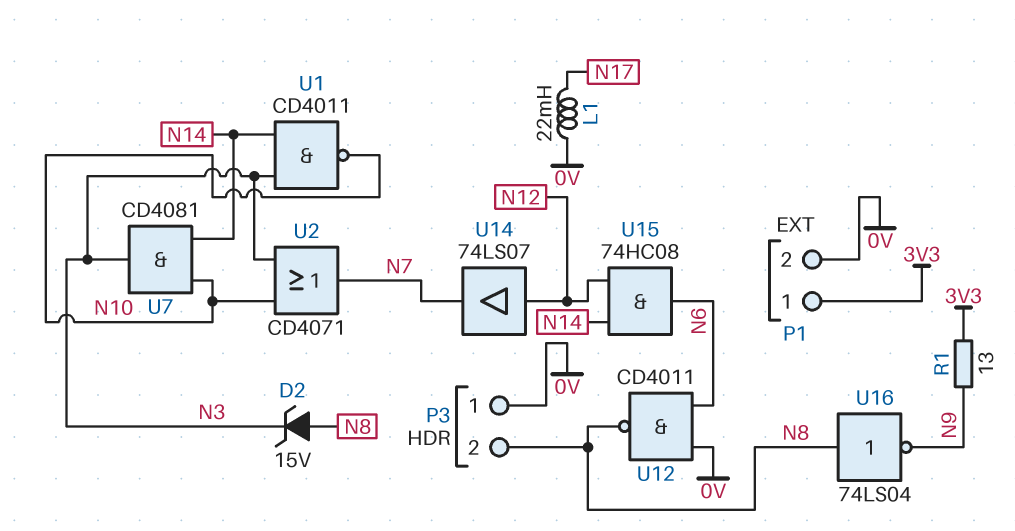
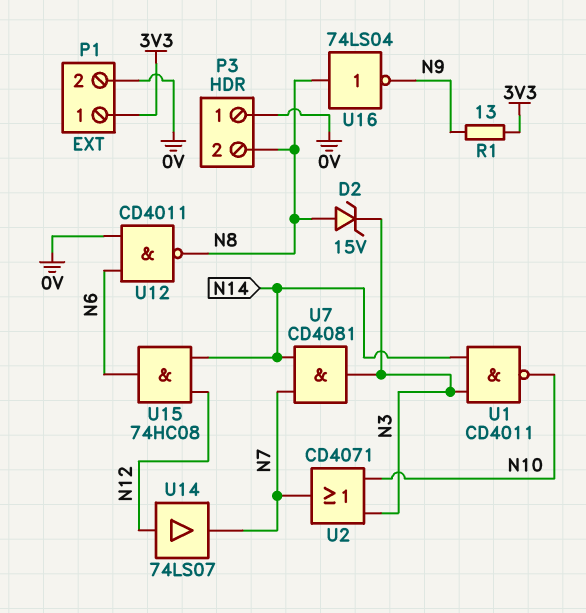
L1: 22mH (0V, N17) -> none
U7: AND CD4081 (in N10, in N14, out N3) -> AND CD4081 (in N7, in N14, out N3)

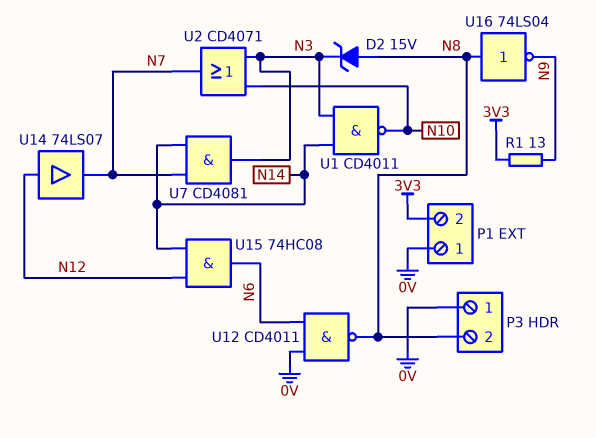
P1 pin 1: 3V3 -> 0V
P1 pin 2: 0V -> 3V3

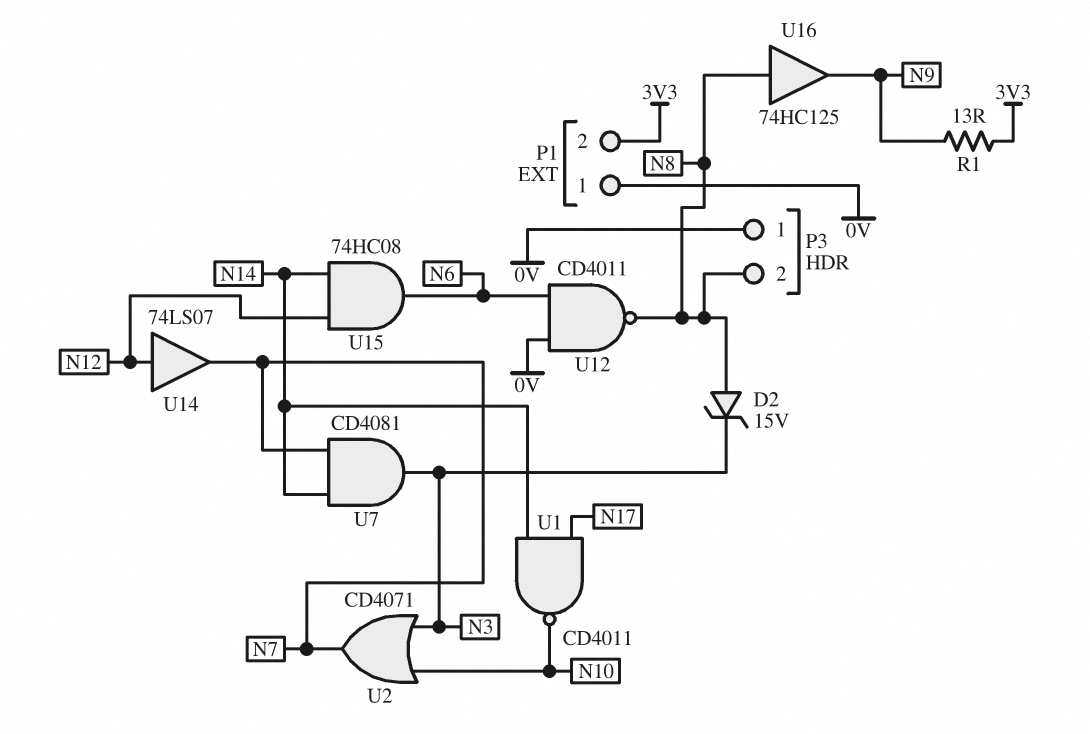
U1: NAND CD4011 (in N3, in N14, out N10) -> NAND CD4011 (in N14, in N17, out N10)
U16: NOT 74LS04 (in N8, out N9) -> buffer 74HC125 (in N8, out N9)

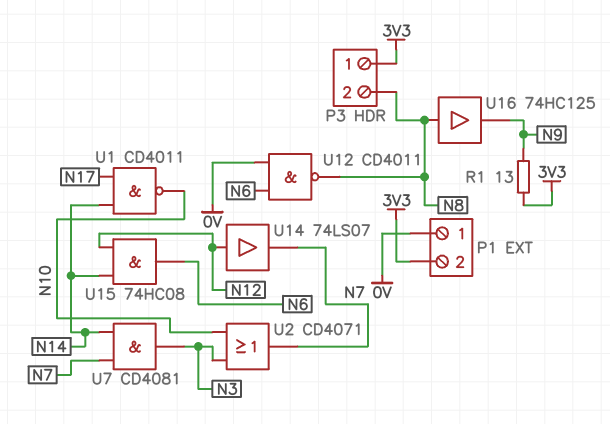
D2: zener 15V (A N8, K N3) -> none
P3 pin 1: 0V -> 3V3

